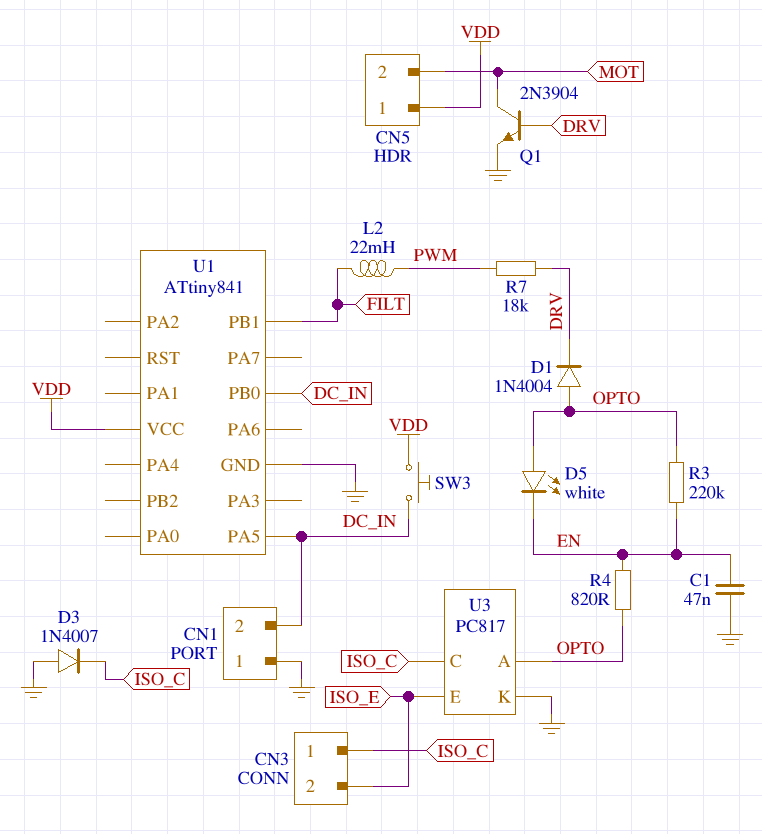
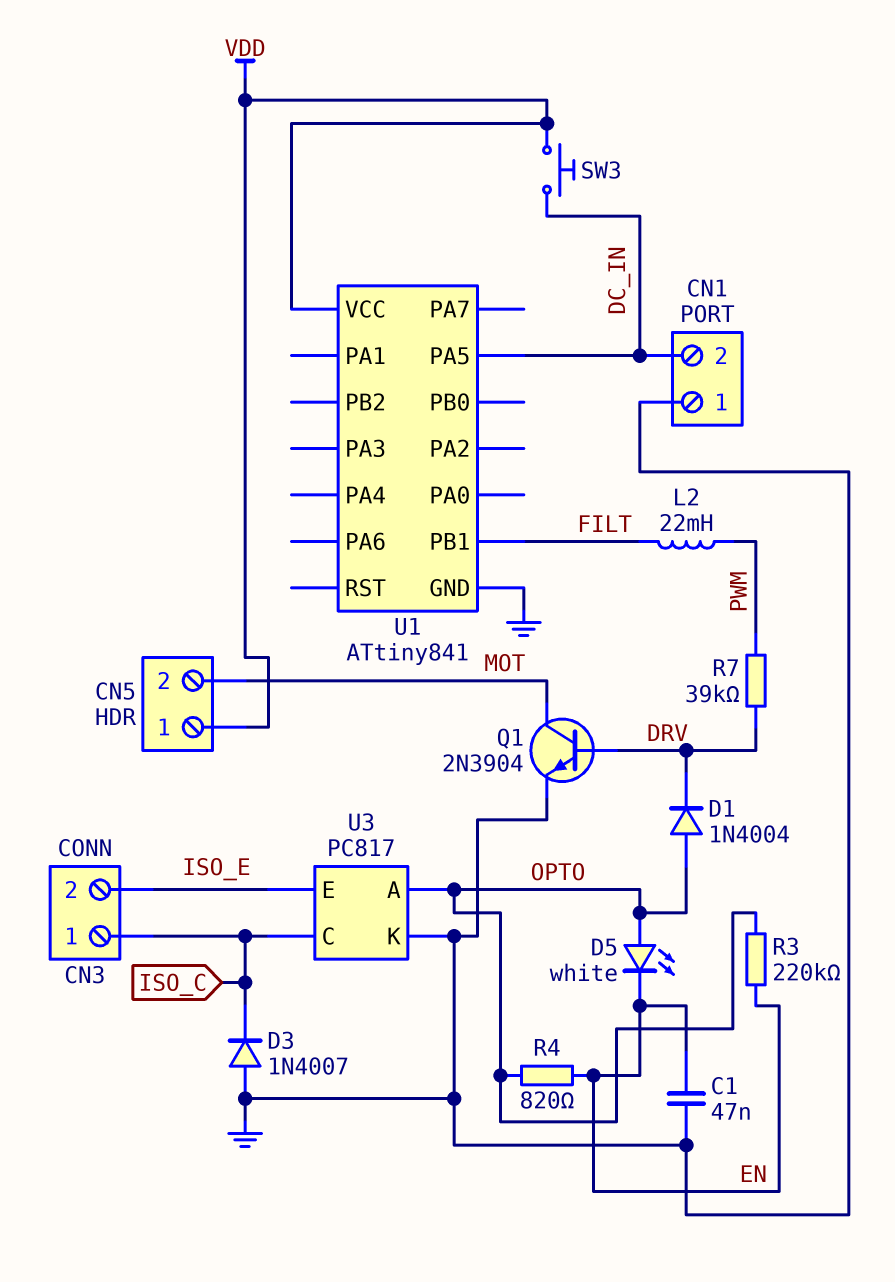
R7: 18k (DRV, PWM) -> 39k (DRV, PWM)
U1 pin PB0: DC_IN -> none

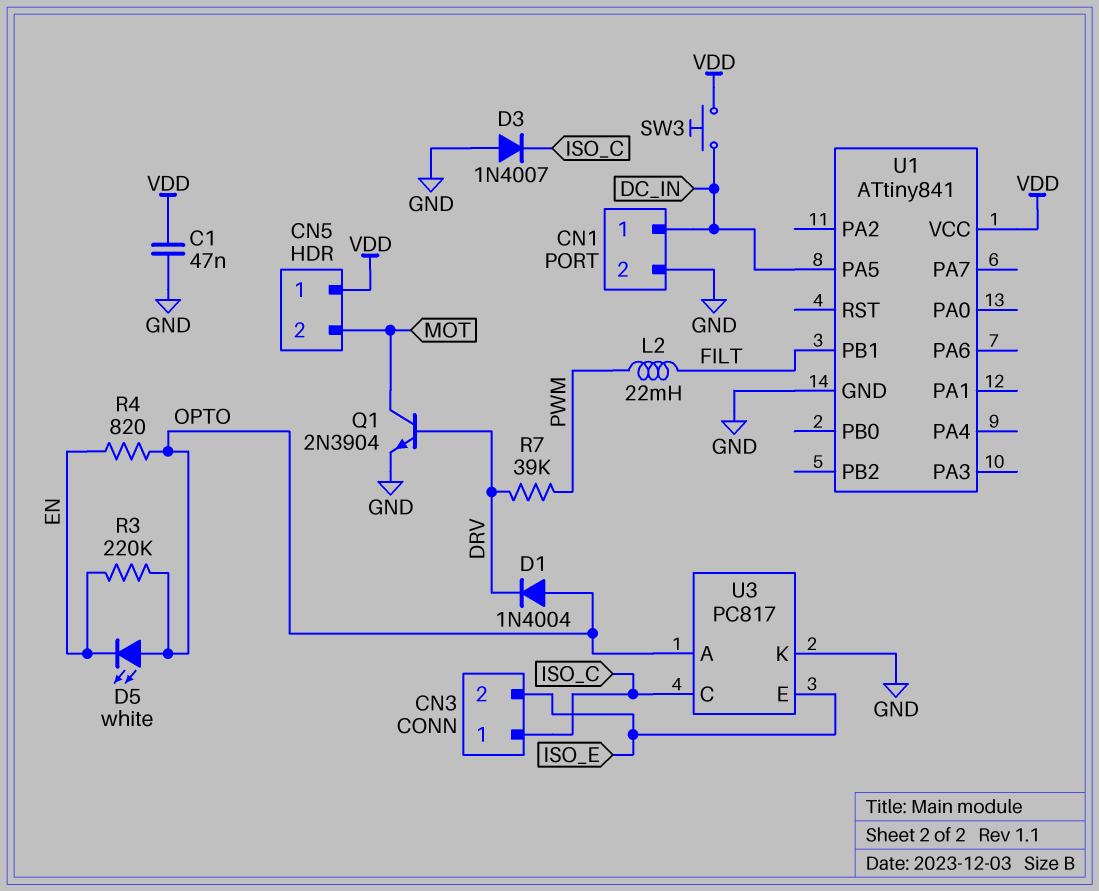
C1: 47nF (EN, GND) -> 47nF (GND, VDD)
CN1 pin 1: GND -> DC_IN
CN1 pin 2: DC_IN -> GND

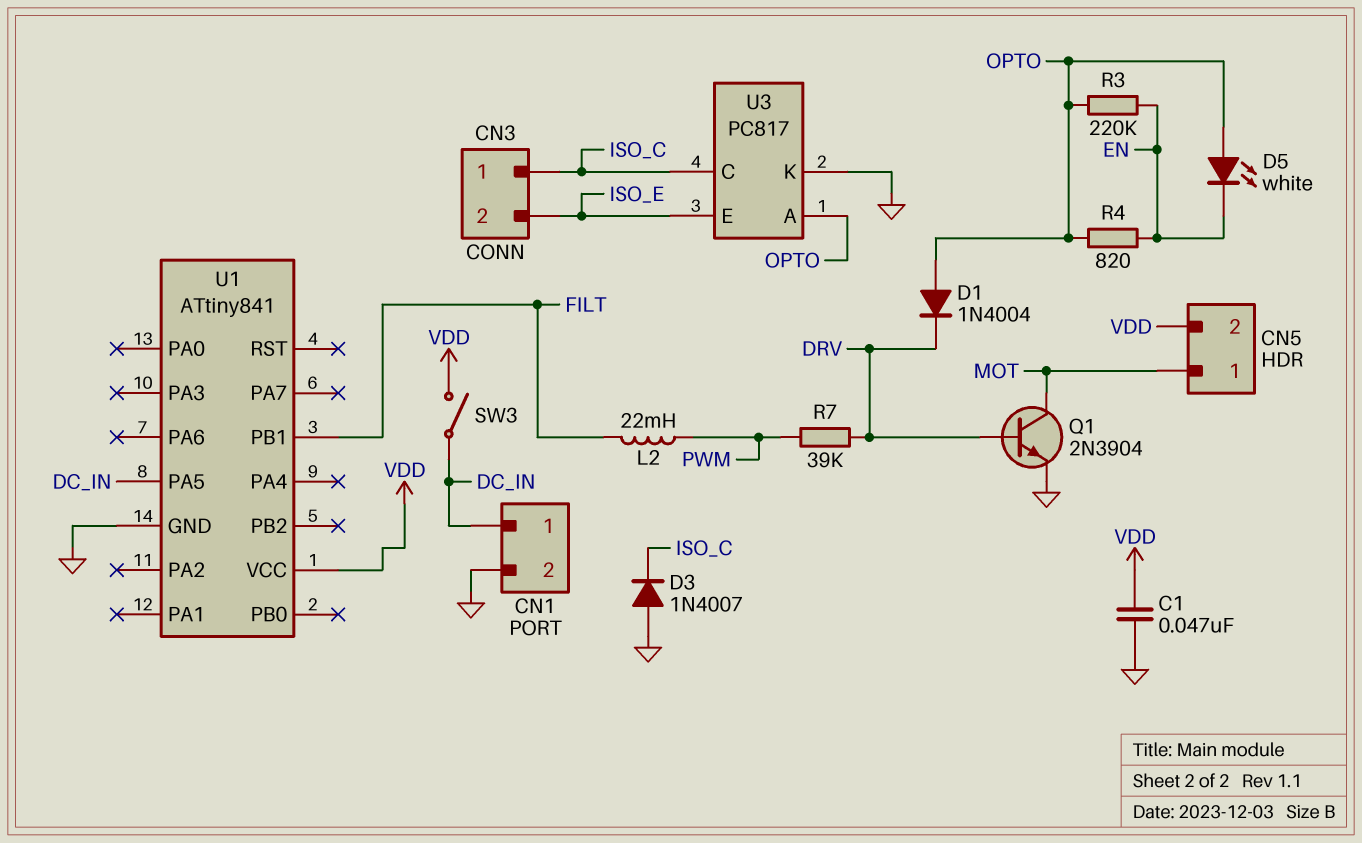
CN5 pin 1: VDD -> MOT
CN5 pin 2: MOT -> VDD
SW3: button (DC_IN, VDD) -> switch (DC_IN, VDD)

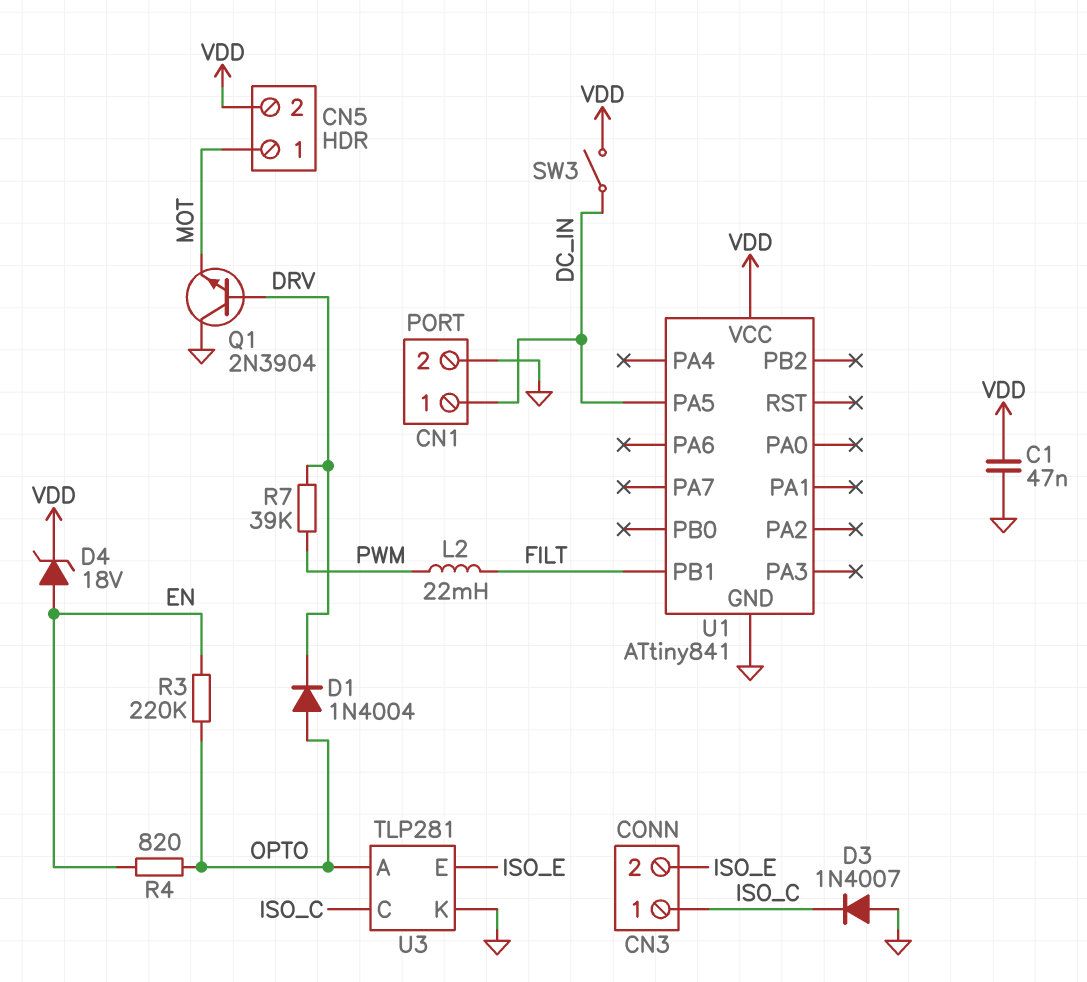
D4: none -> zener 18V (A EN, K VDD)
D5: LED white (A OPTO, K EN) -> none
Q1: NPN 2N3904 (B DRV, C MOT, E GND) -> NPN 2N3904 (B DRV, C GND, E MOT)
U3: PC817 -> TLP281

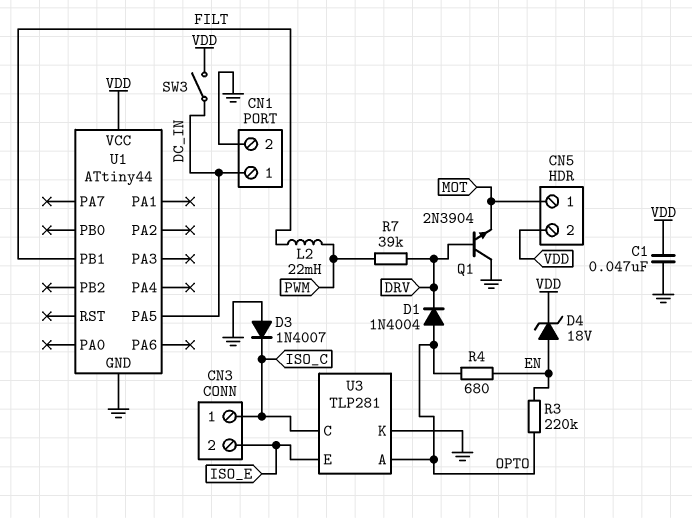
R4: 820 (EN, OPTO) -> 680 (EN, OPTO)
U1: ATtiny841 -> ATtiny44

